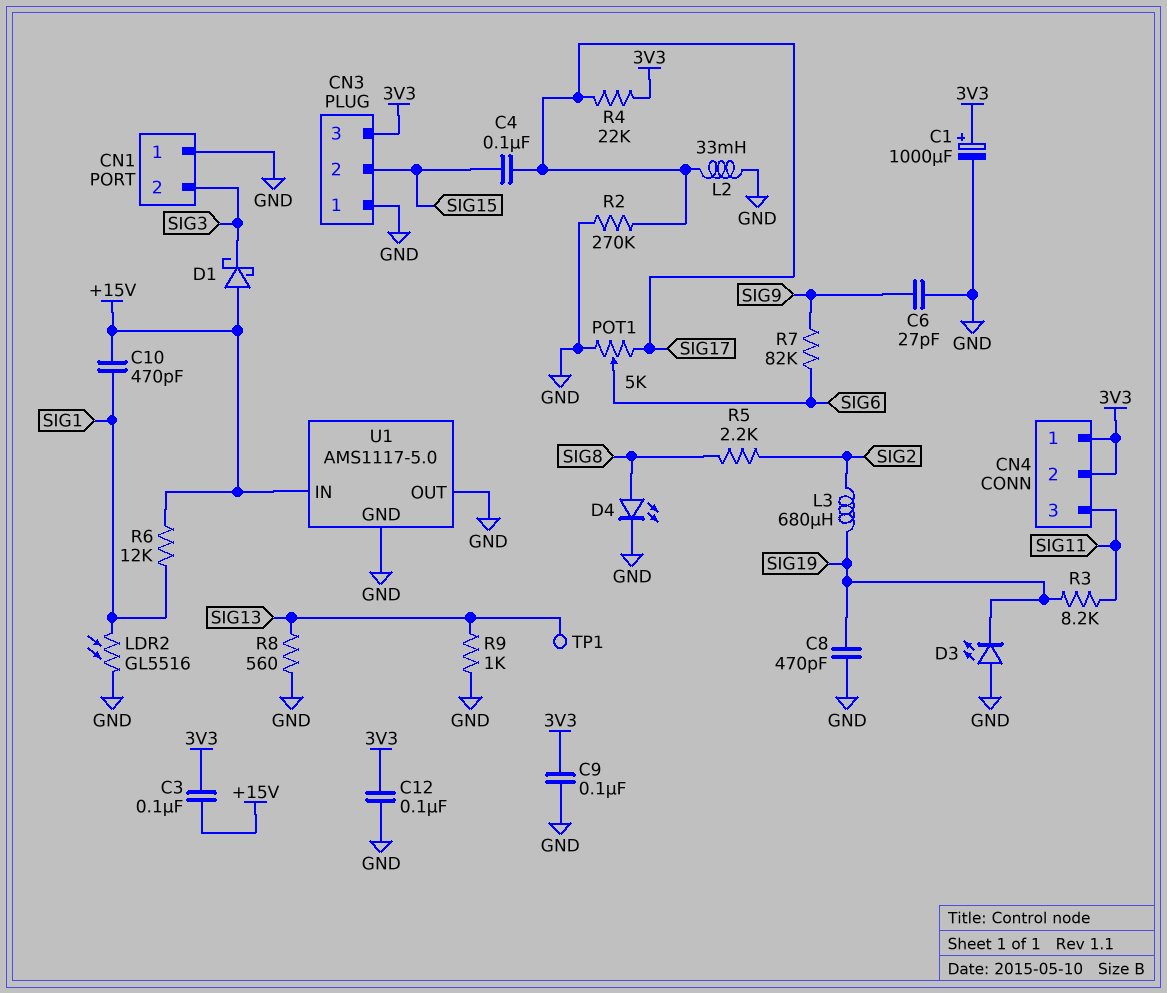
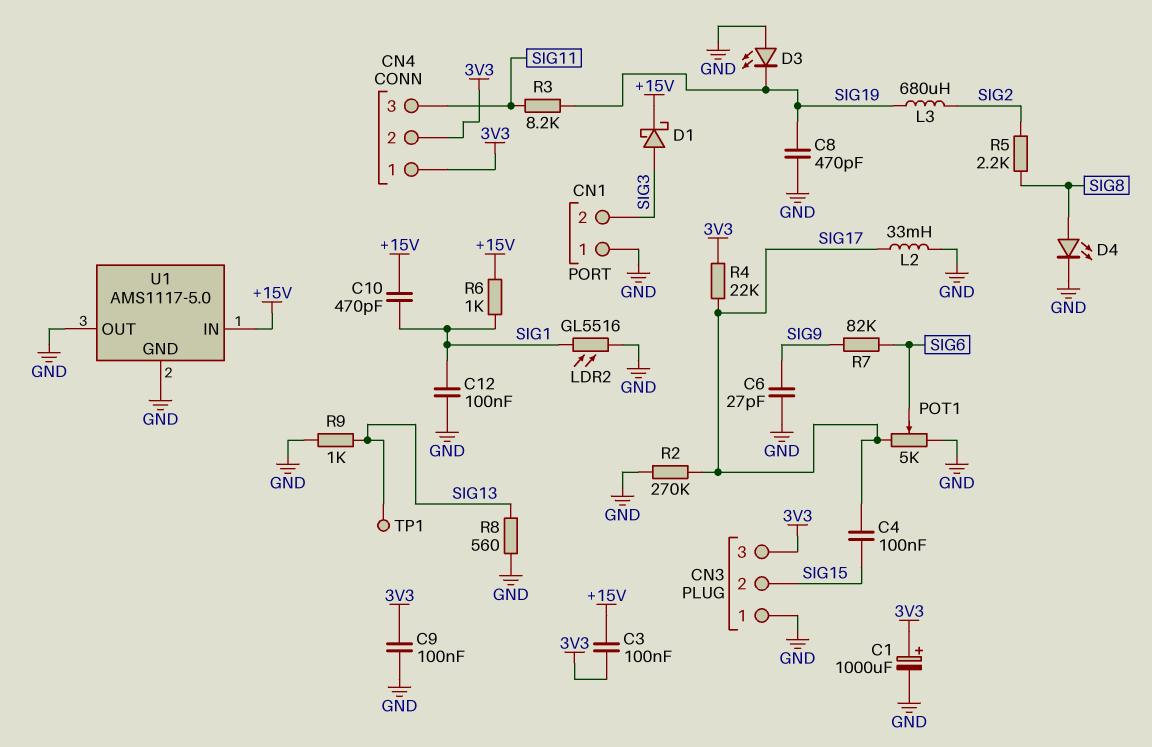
C12: 100nF (3V3, GND) -> 100nF (GND, SIG1)
D1: schottky (A +15V, K SIG3) -> schottky (A SIG3, K +15V)
R6: 12k (+15V, SIG1) -> 1k (+15V, SIG1)

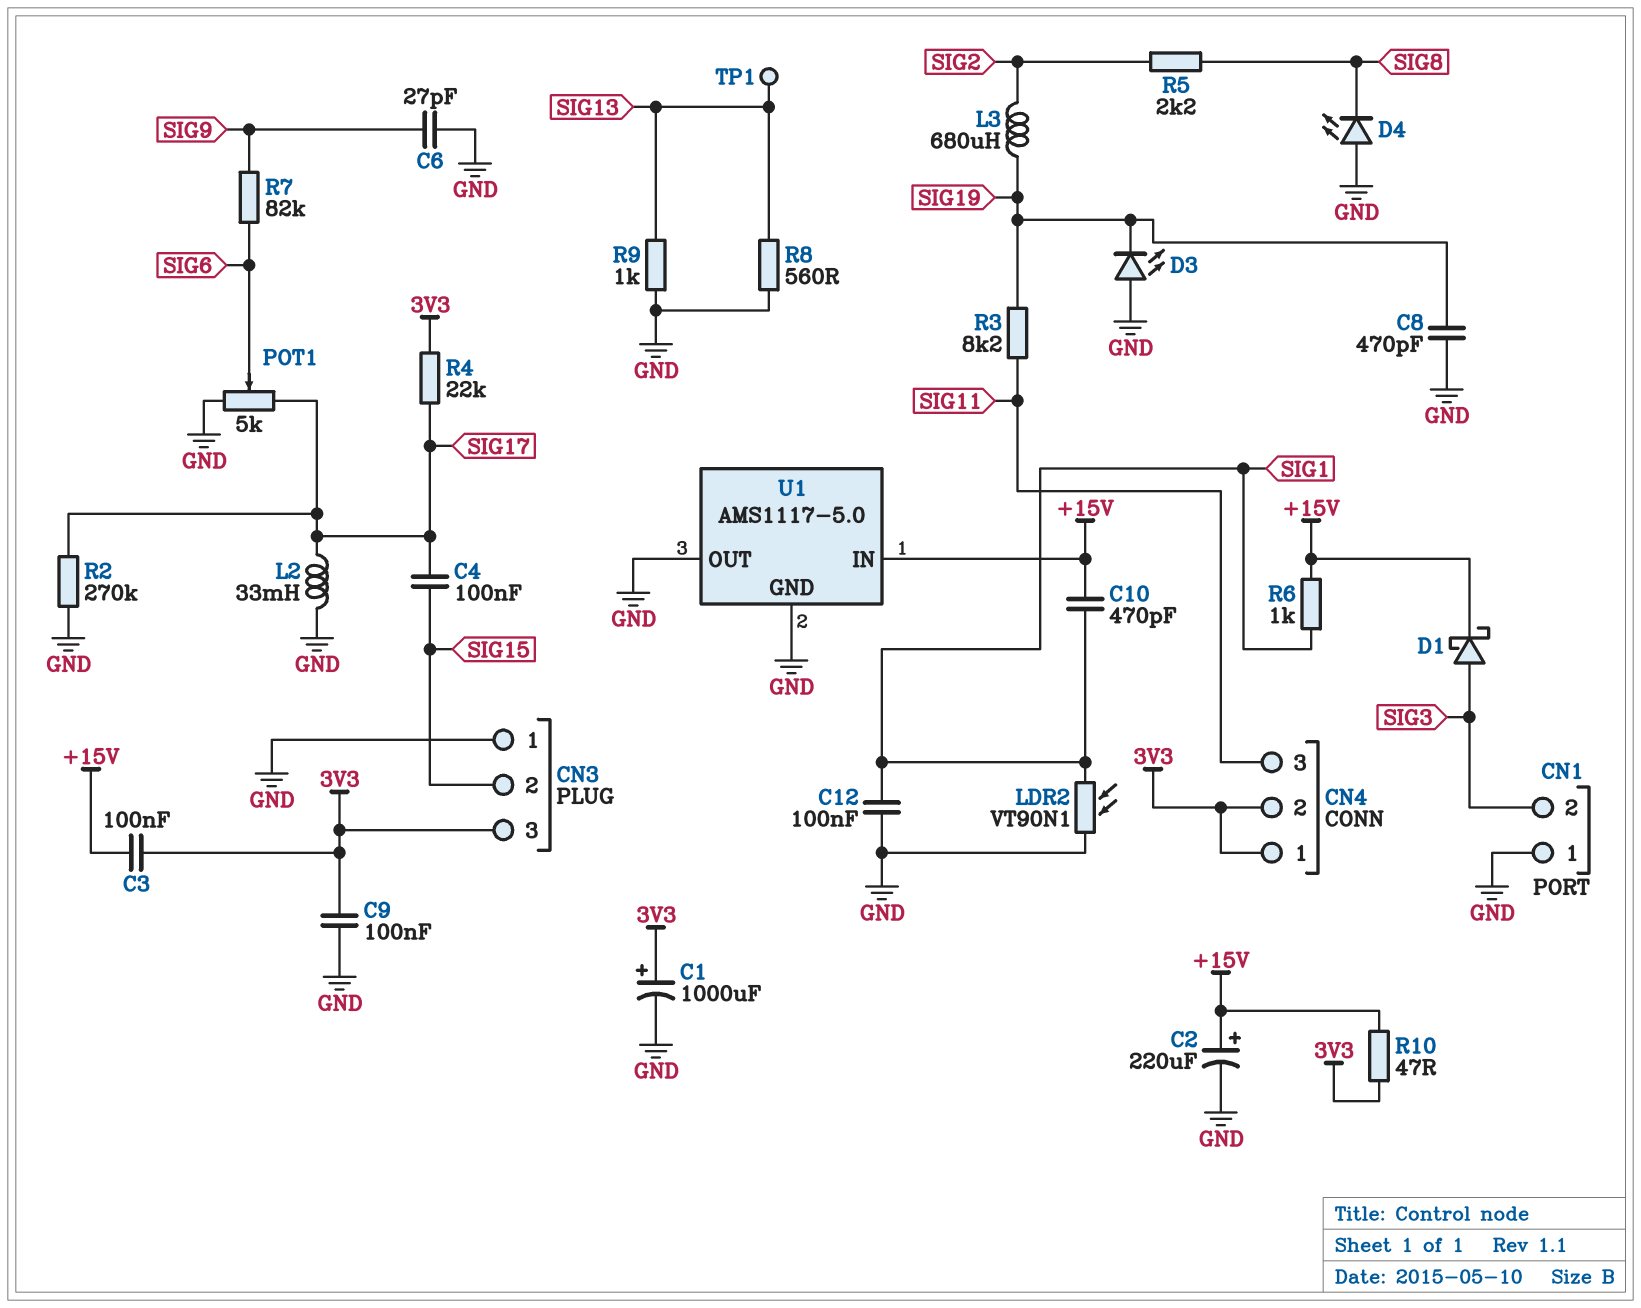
C2: none -> 220uF (plus +15V, minus GND)
D4: LED (A SIG8, K GND) -> LED (A GND, K SIG8)
LDR2: GL5516 (GND, SIG1) -> VT90N1 (GND, SIG1)
R10: none -> 47 (+15V, 3V3)

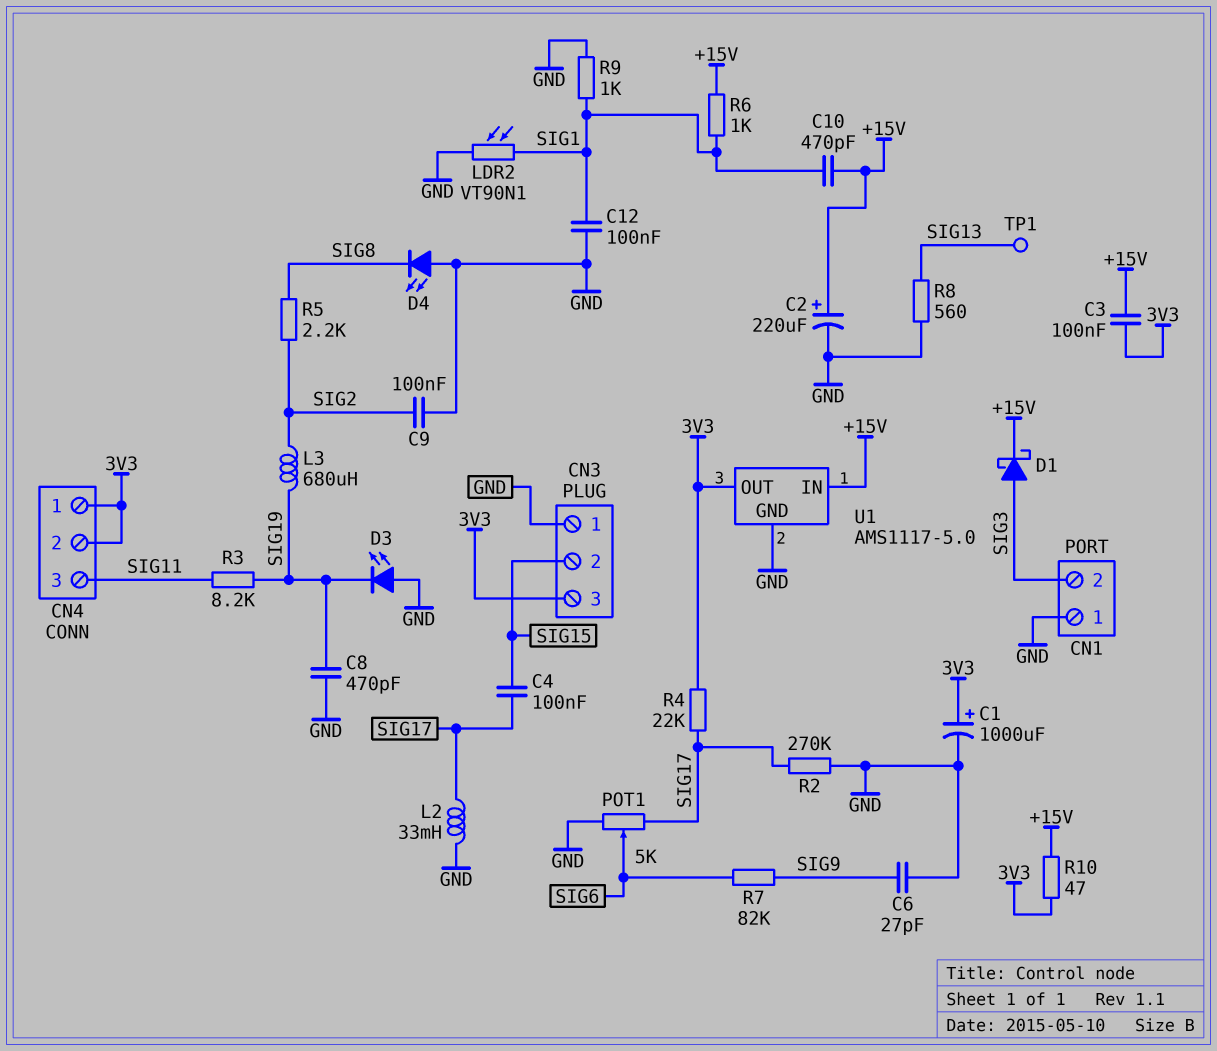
C9: 100nF (3V3, GND) -> 100nF (GND, SIG2)
R9: 1k (GND, SIG13) -> 1k (GND, SIG1)
U1 pin OUT: GND -> 3V3

